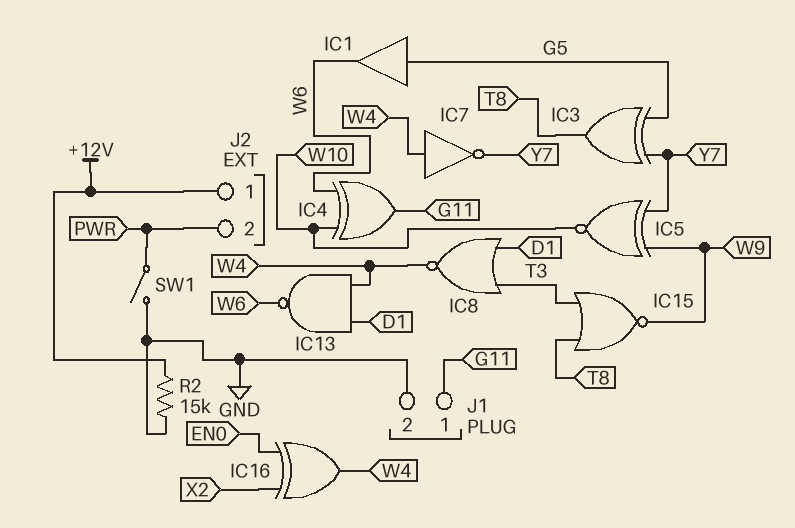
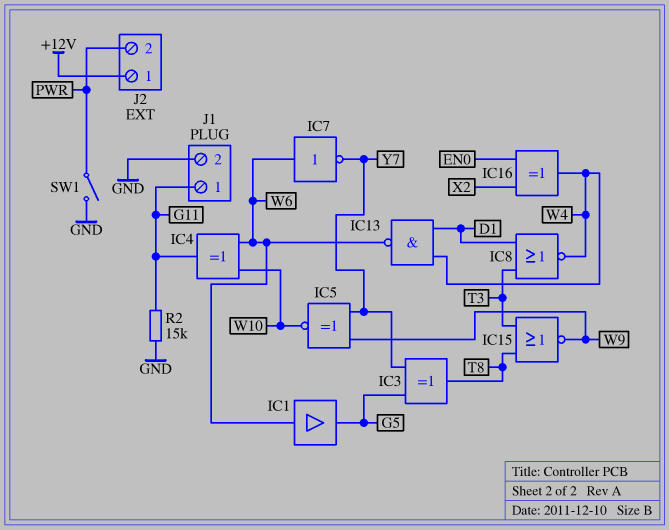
IC1: buffer (in G5, out W6) -> buffer (in W6, out G5)
IC7: NOT (in W4, out Y7) -> NOT (in W6, out Y7)
R2: 15k (+12V, GND) -> 15k (G11, GND)

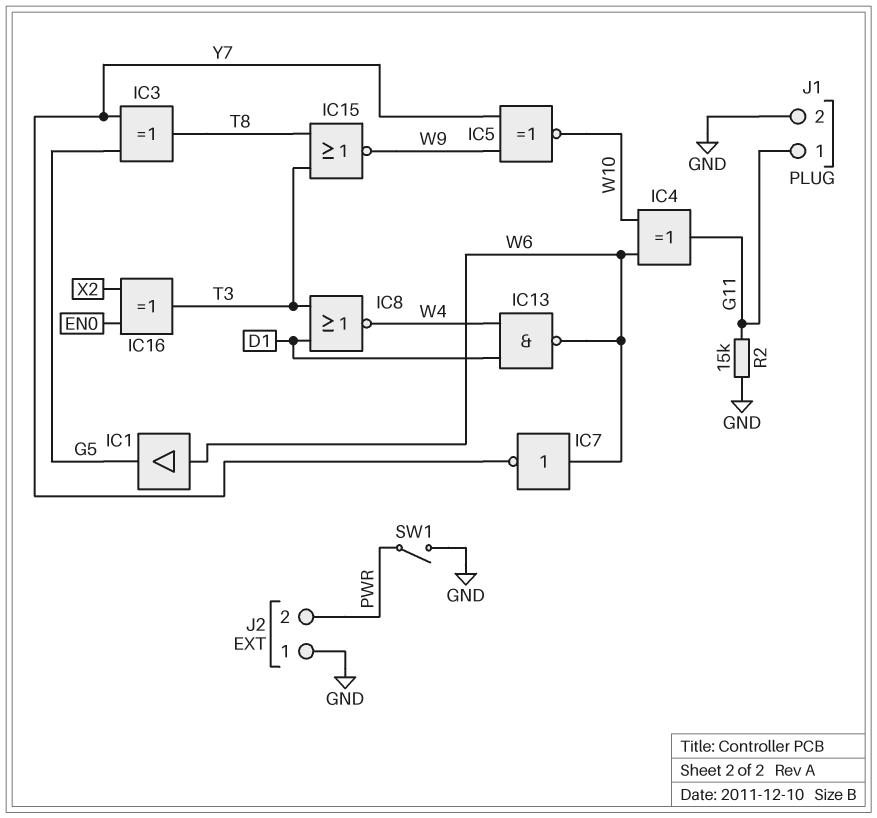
IC16: XOR (in EN0, in X2, out W4) -> XOR (in EN0, in X2, out T3)
J2 pin 1: +12V -> GND

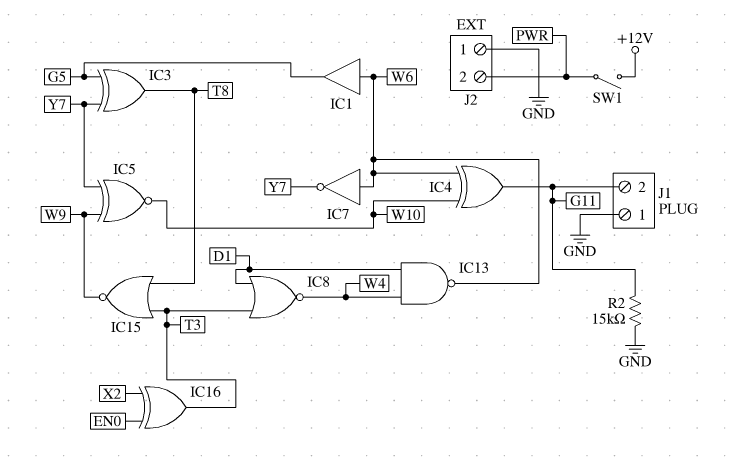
J1 pin 1: G11 -> GND
J1 pin 2: GND -> G11
SW1: switch (GND, PWR) -> switch (+12V, PWR)

